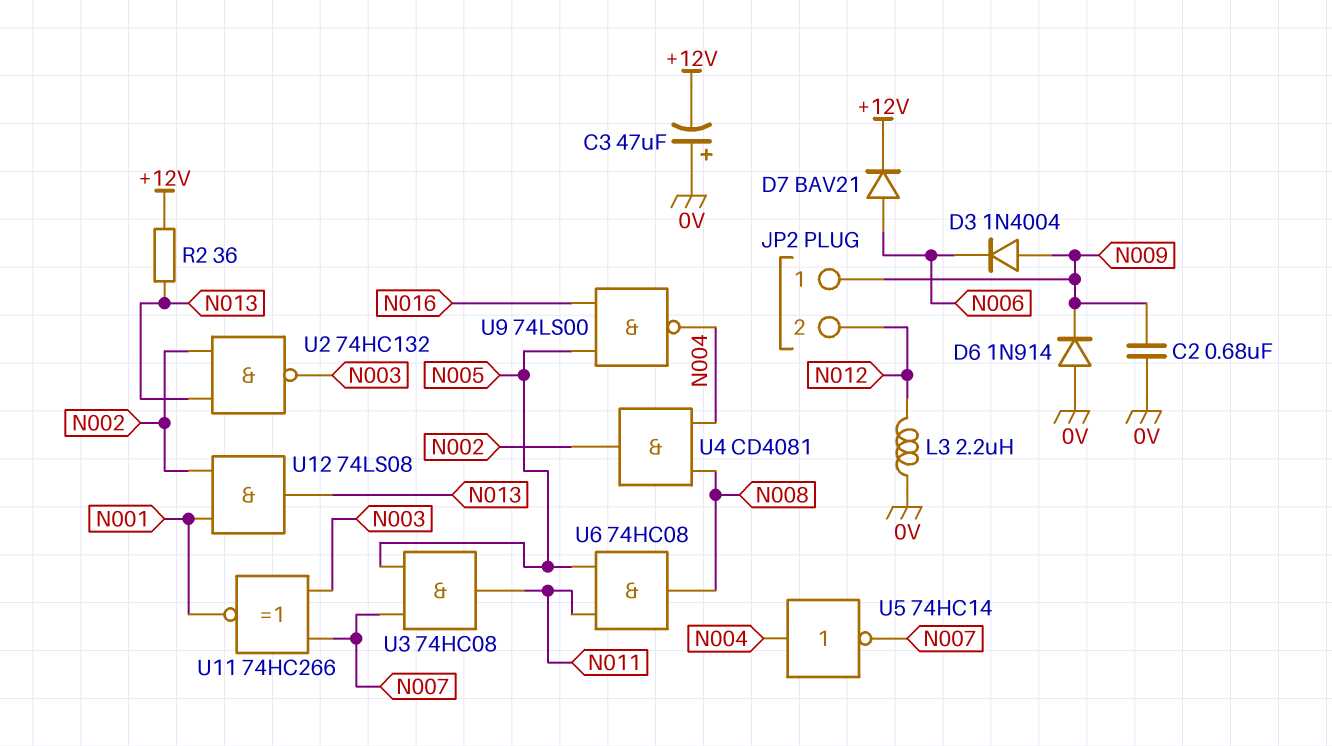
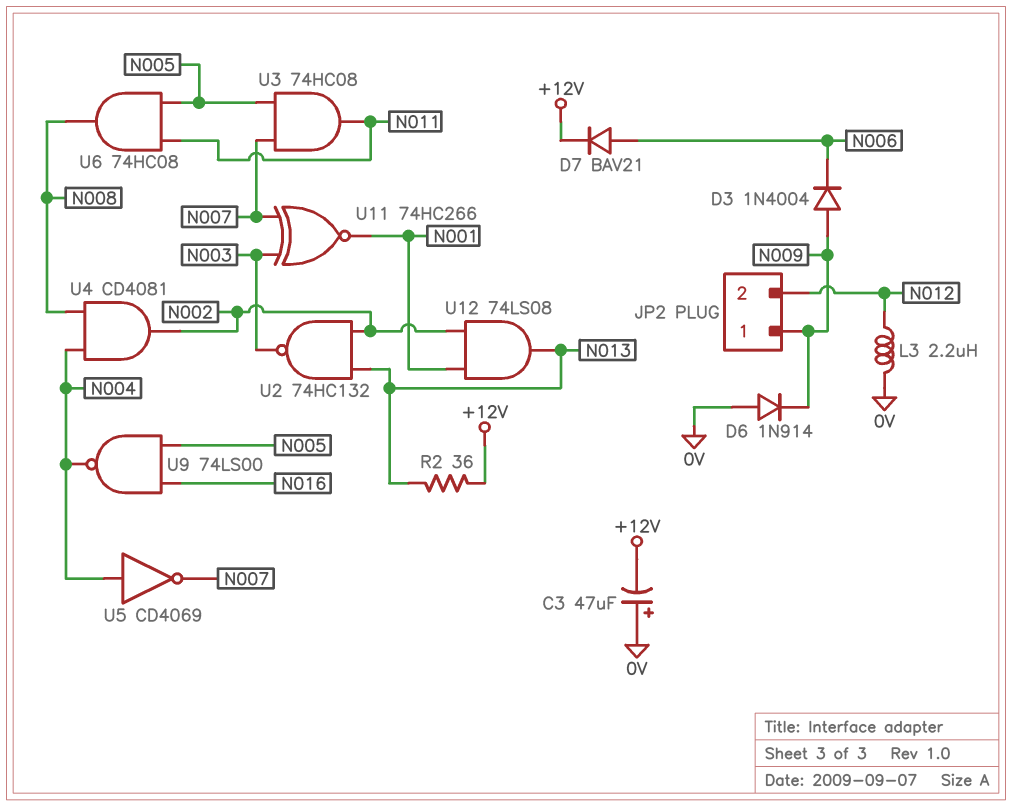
C2: 680nF (0V, N009) -> none
U5: NOT 74HC14 (in N004, out N007) -> NOT CD4069 (in N004, out N007)

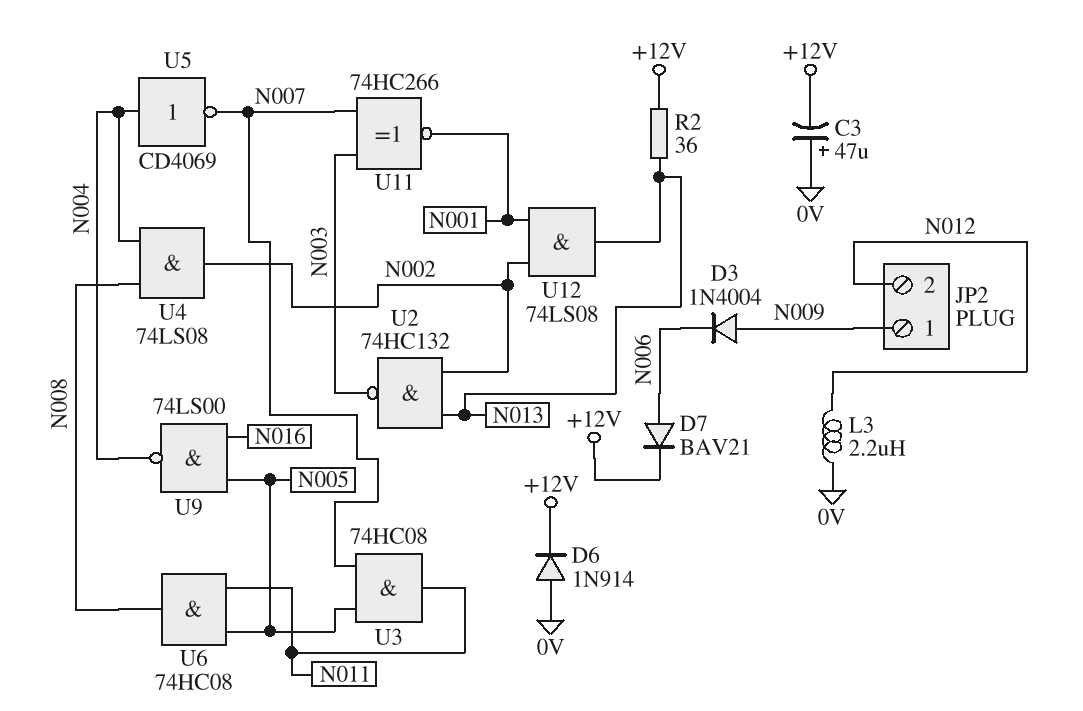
D6: diode 1N914 (A 0V, K N009) -> diode 1N914 (A 0V, K +12V)
U4: AND CD4081 (in N004, in N008, out N002) -> AND 74LS08 (in N004, in N008, out N002)

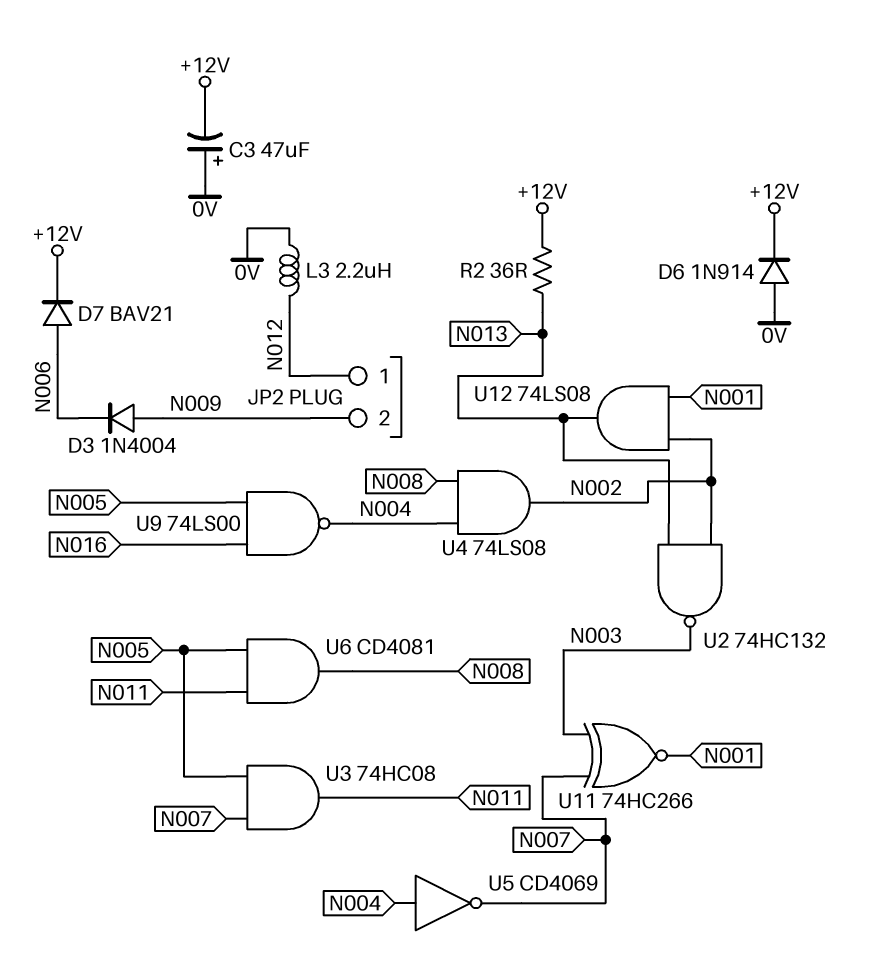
JP2 pin 1: N009 -> N012
JP2 pin 2: N012 -> N009
U6: AND 74HC08 (in N005, in N011, out N008) -> AND CD4081 (in N005, in N011, out N008)

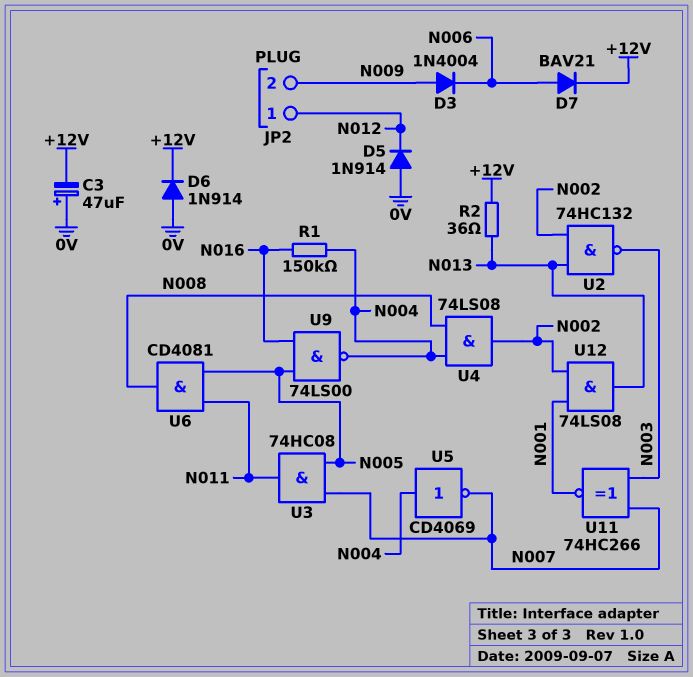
D5: none -> diode 1N914 (A 0V, K N012)
L3: 2.2uH (0V, N012) -> none
R1: none -> 150k (N004, N016)

